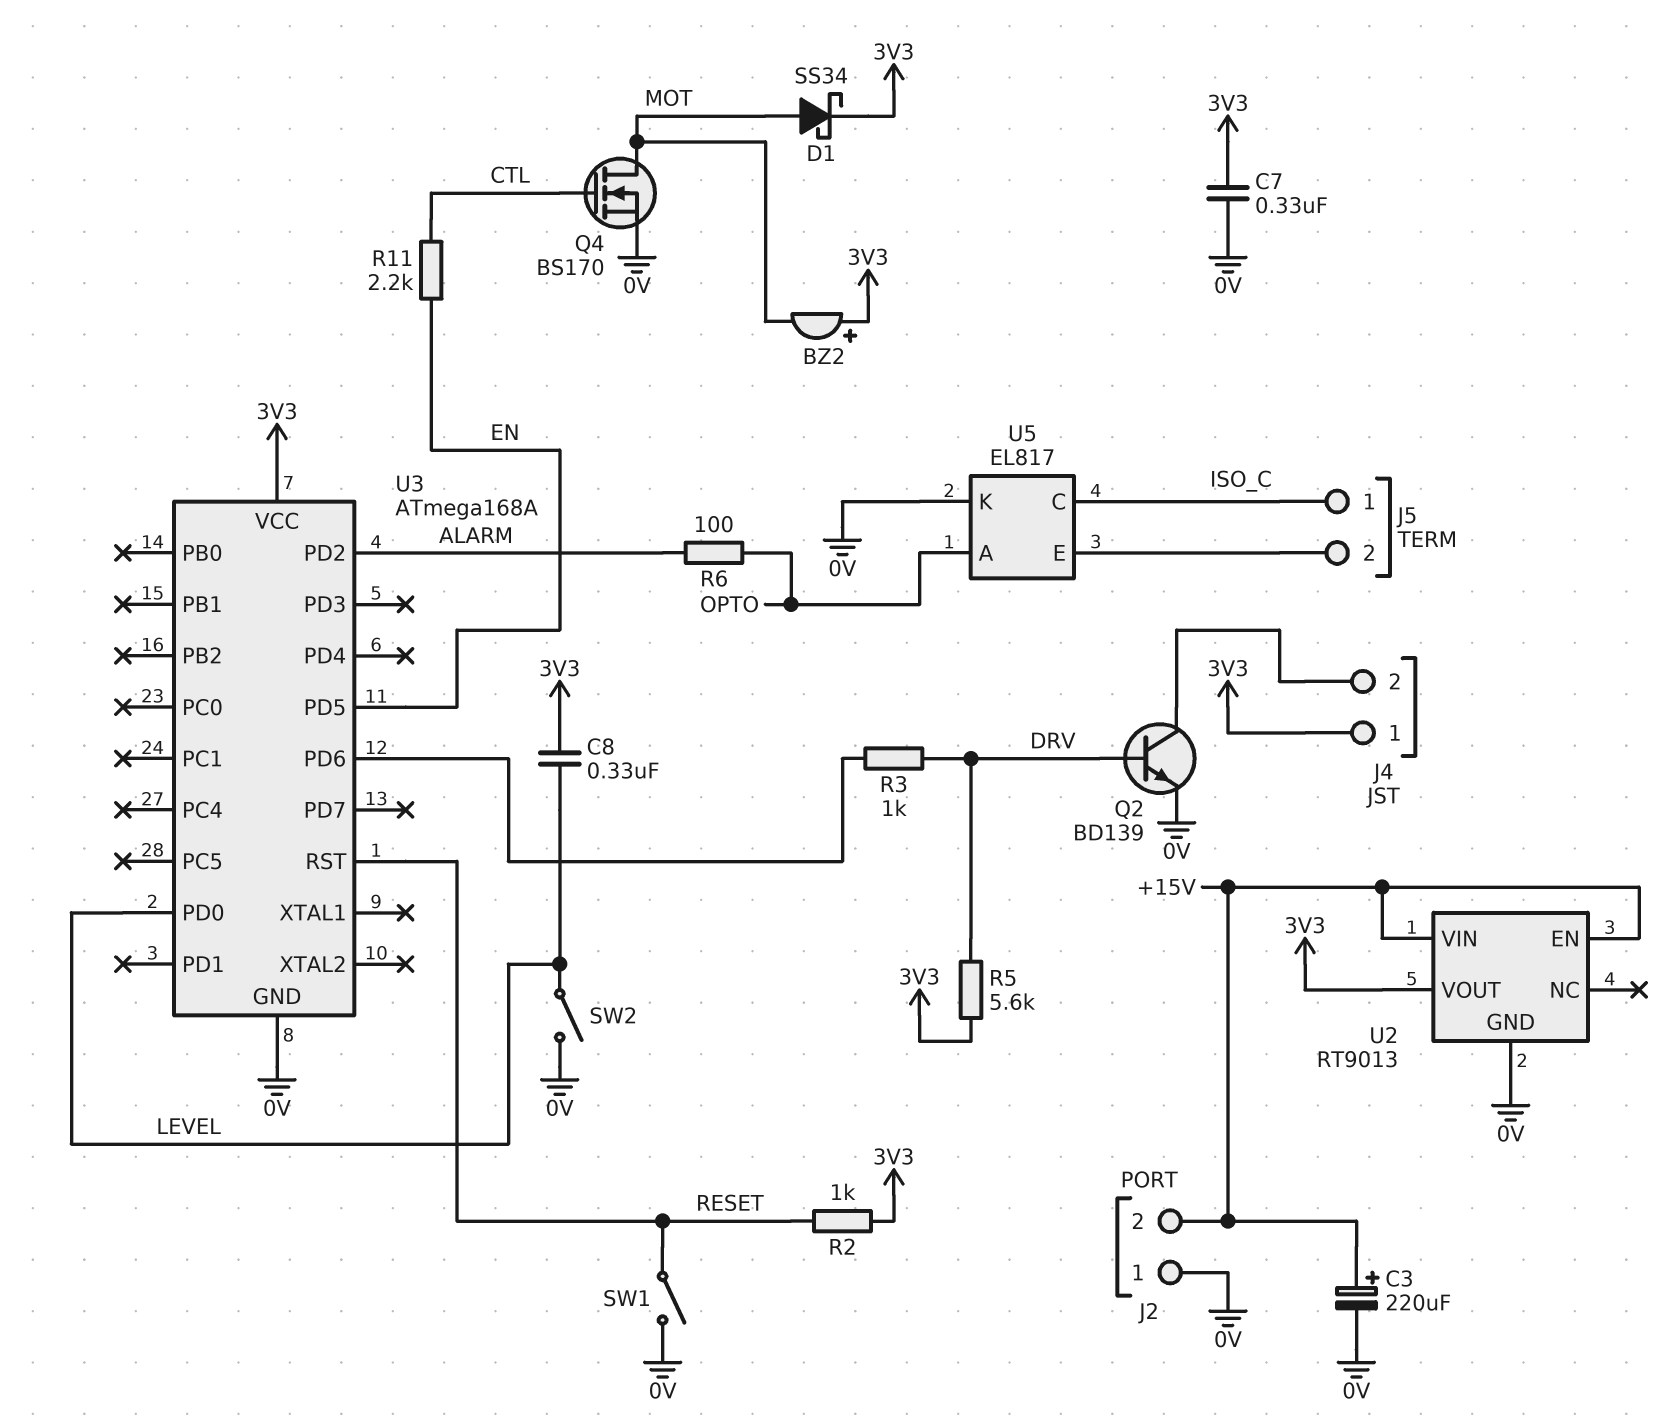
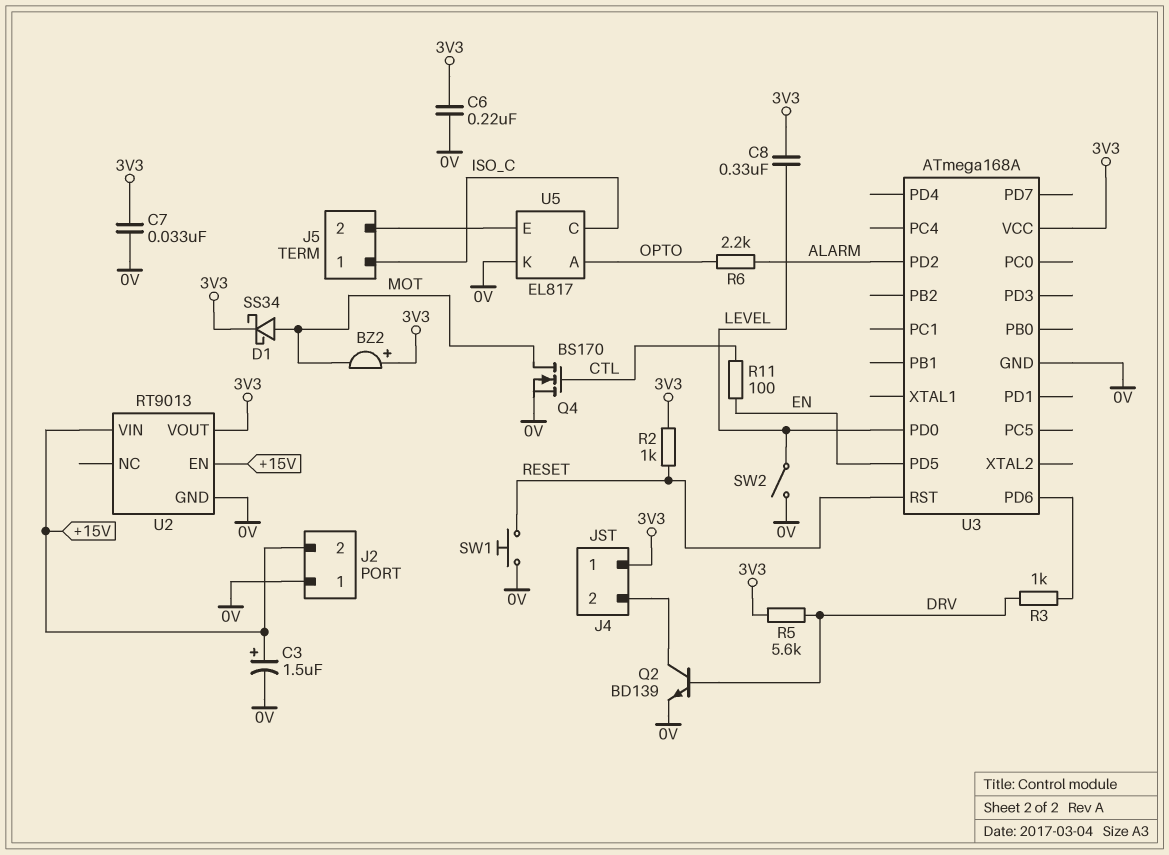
C3: 220uF (plus +15V, minus 0V) -> 1.5uF (plus +15V, minus 0V)
C6: none -> 220nF (0V, 3V3)
C7: 330nF (0V, 3V3) -> 33nF (0V, 3V3)
R6: 100 (ALARM, OPTO) -> 2.2k (ALARM, OPTO)
R11: 2.2k (CTL, EN) -> 100 (CTL, EN)
SW1: switch (0V, RESET) -> button (0V, RESET)

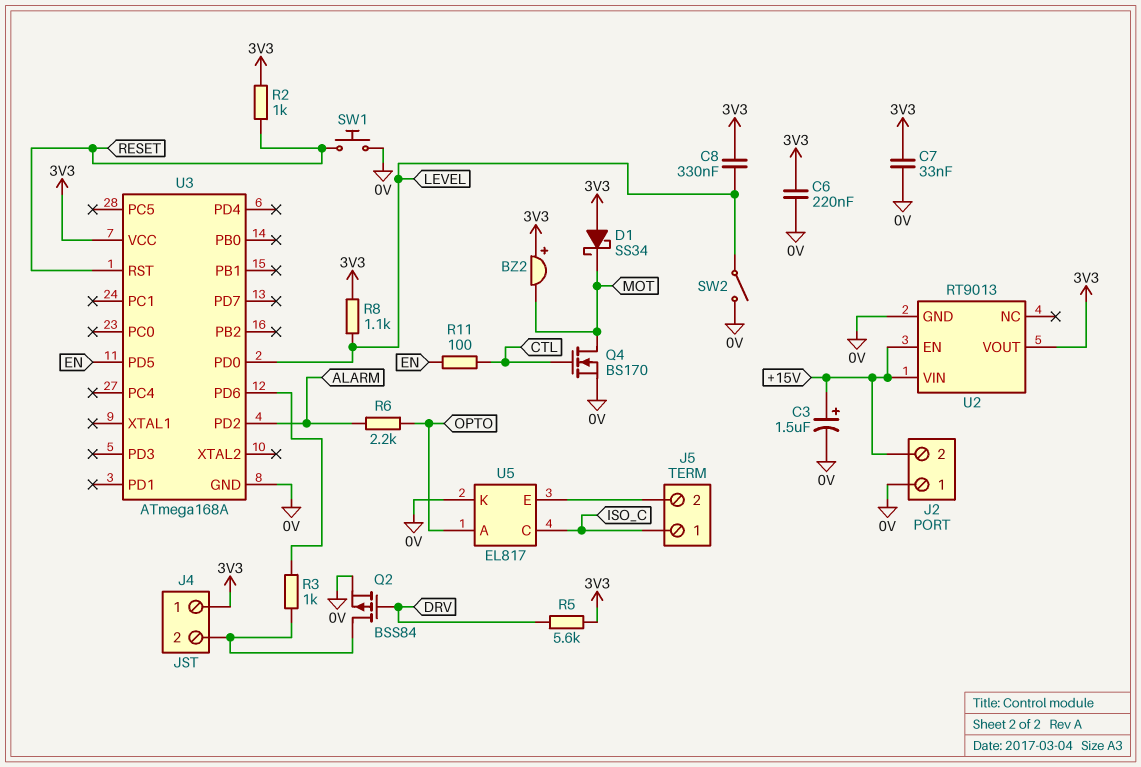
D1: schottky SS34 (A MOT, K 3V3) -> schottky SS34 (A 3V3, K MOT)
Q2: NPN BD139 (B DRV, C J4/2, E 0V) -> PMOS BSS84 (G DRV, D J4/2, S 0V)
R3: 1k (DRV, U3/PD6) -> 1k (J4/2, U3/PD6)
R8: none -> 1.1k (3V3, LEVEL)

